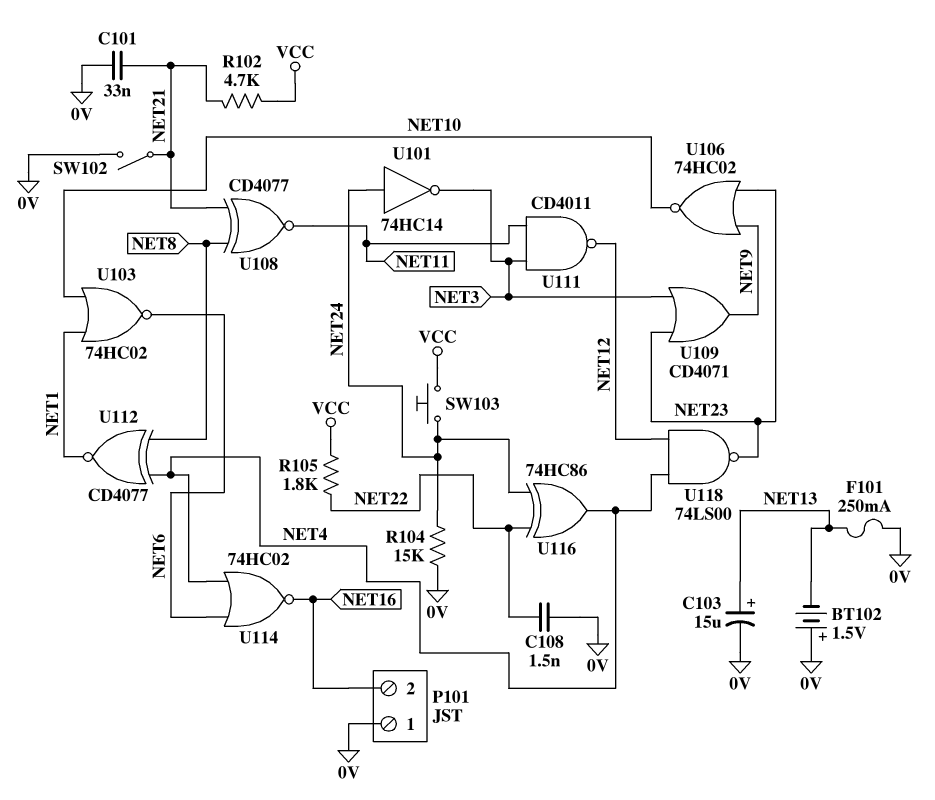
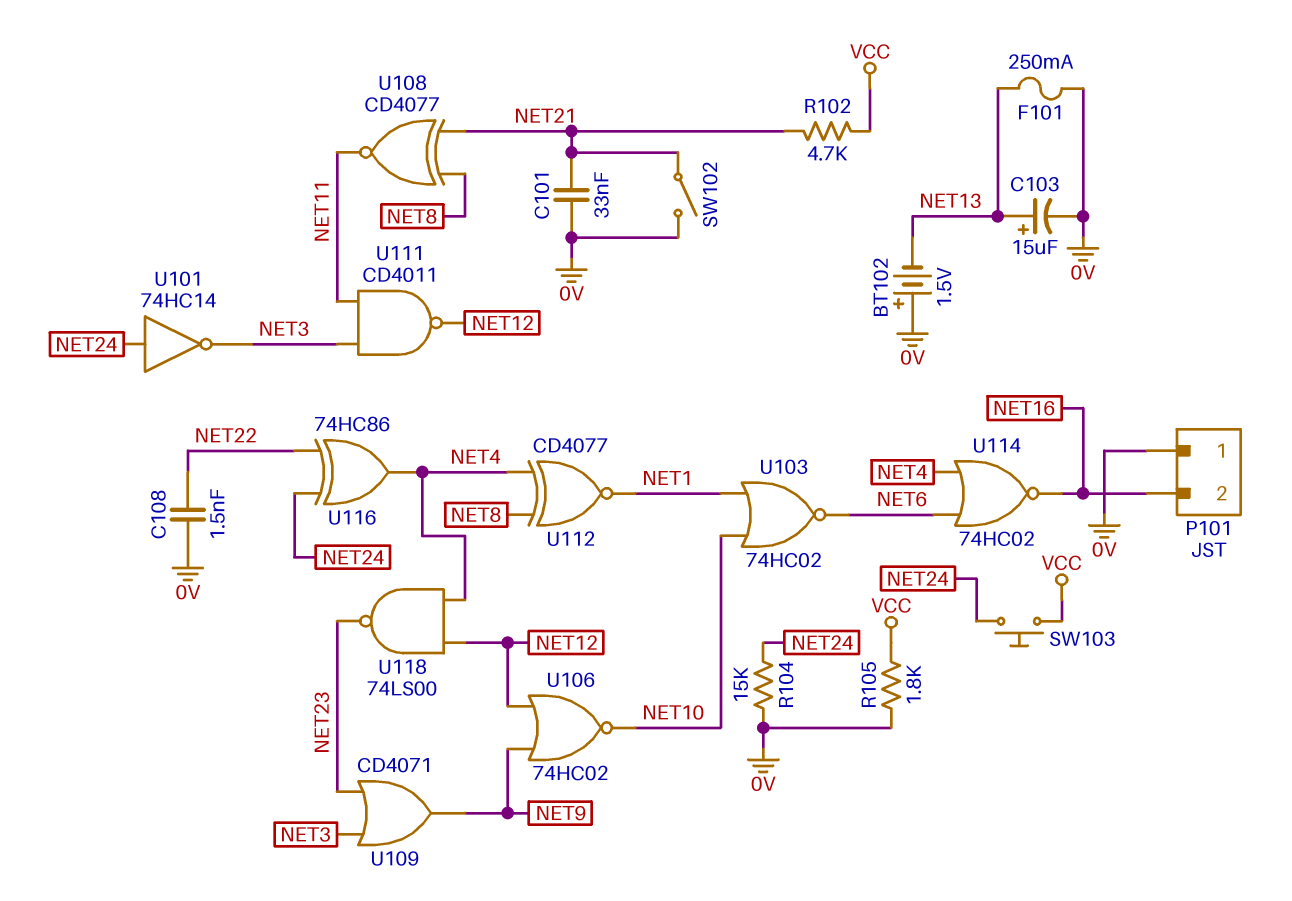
R105: 1.8k (NET22, VCC) -> 1.8k (0V, VCC)
U106: NOR 74HC02 (in NET9, in NET23, out NET10) -> NOR 74HC02 (in NET9, in NET12, out NET10)

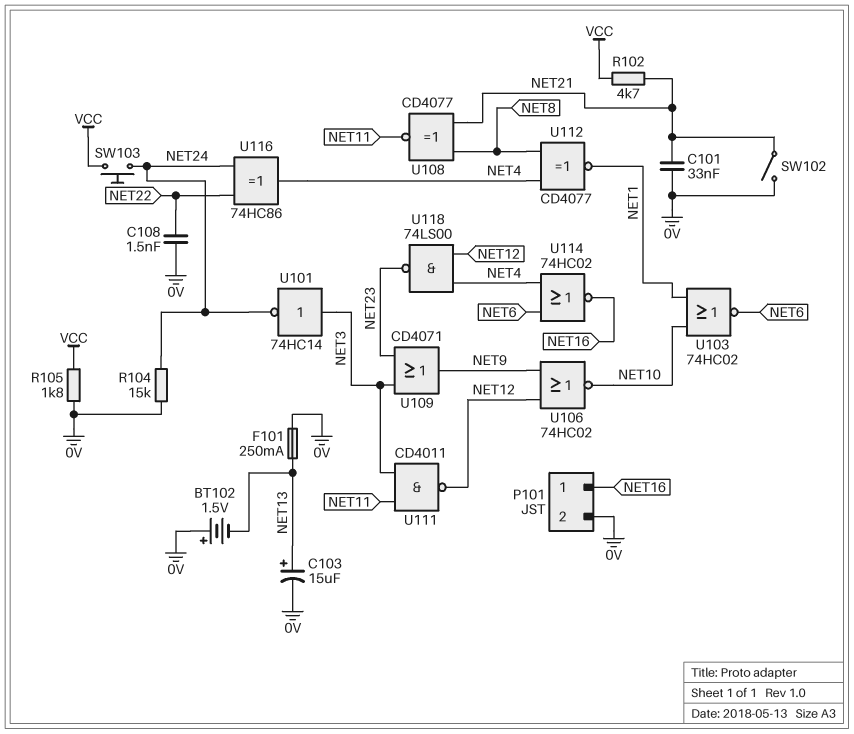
P101 pin 1: 0V -> NET16
P101 pin 2: NET16 -> 0V
U101: NOT 74HC14 (in NET24, out NET3) -> NOT 74HC14 (in NET3, out NET24)

